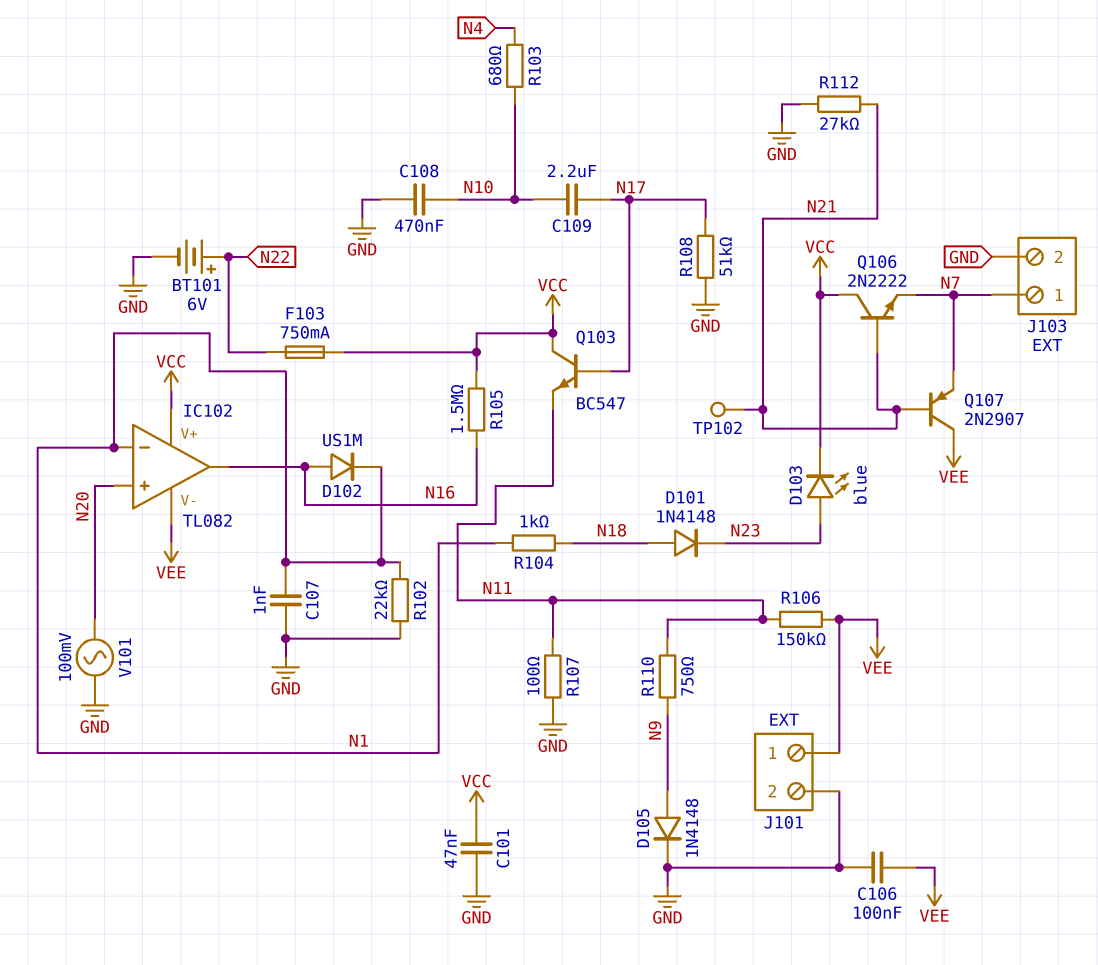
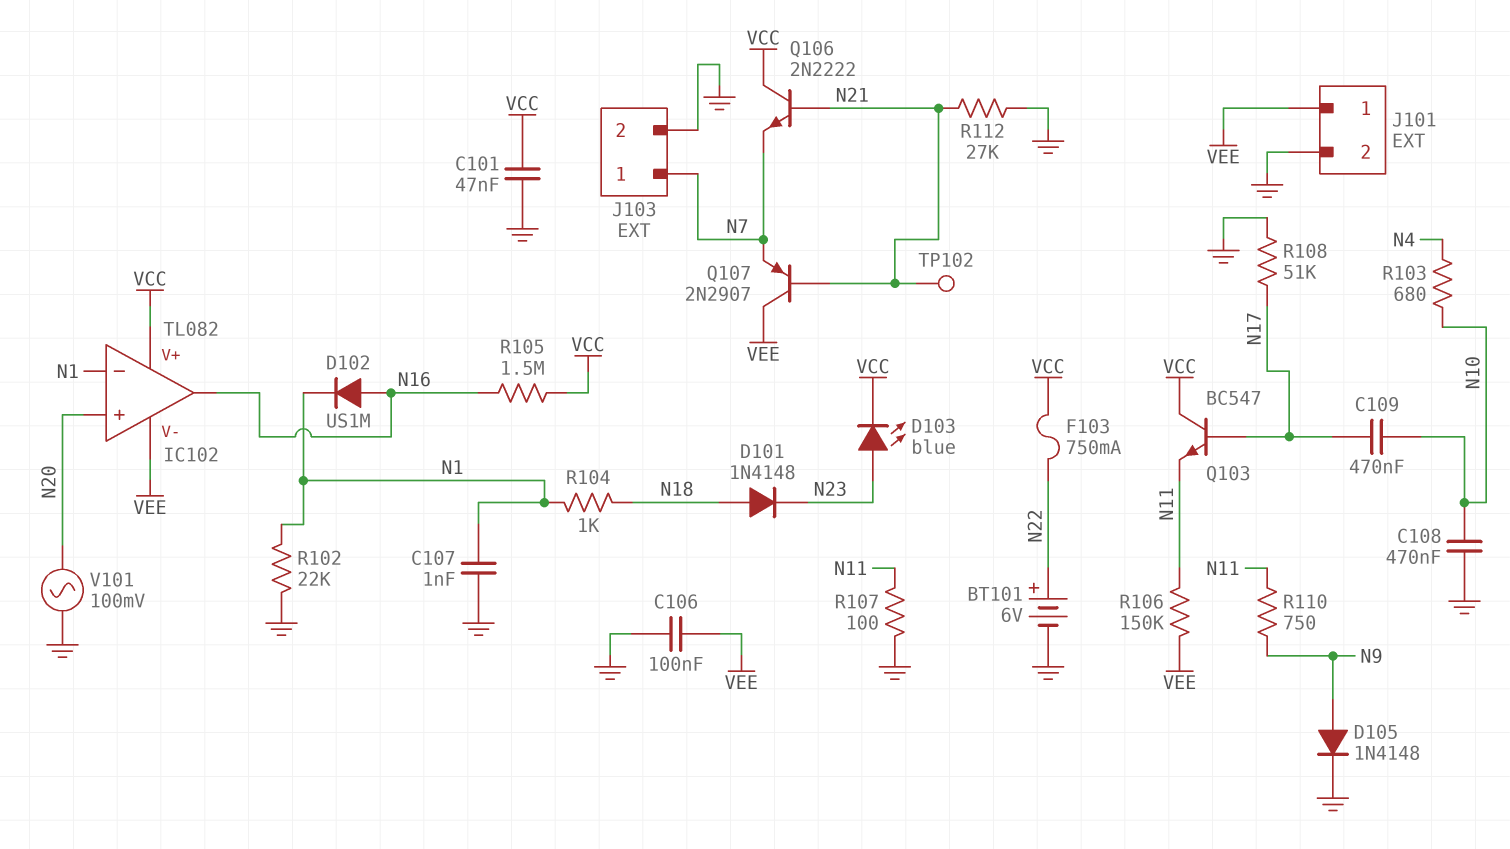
C109: 2.2uF (N10, N17) -> 470nF (N10, N17)

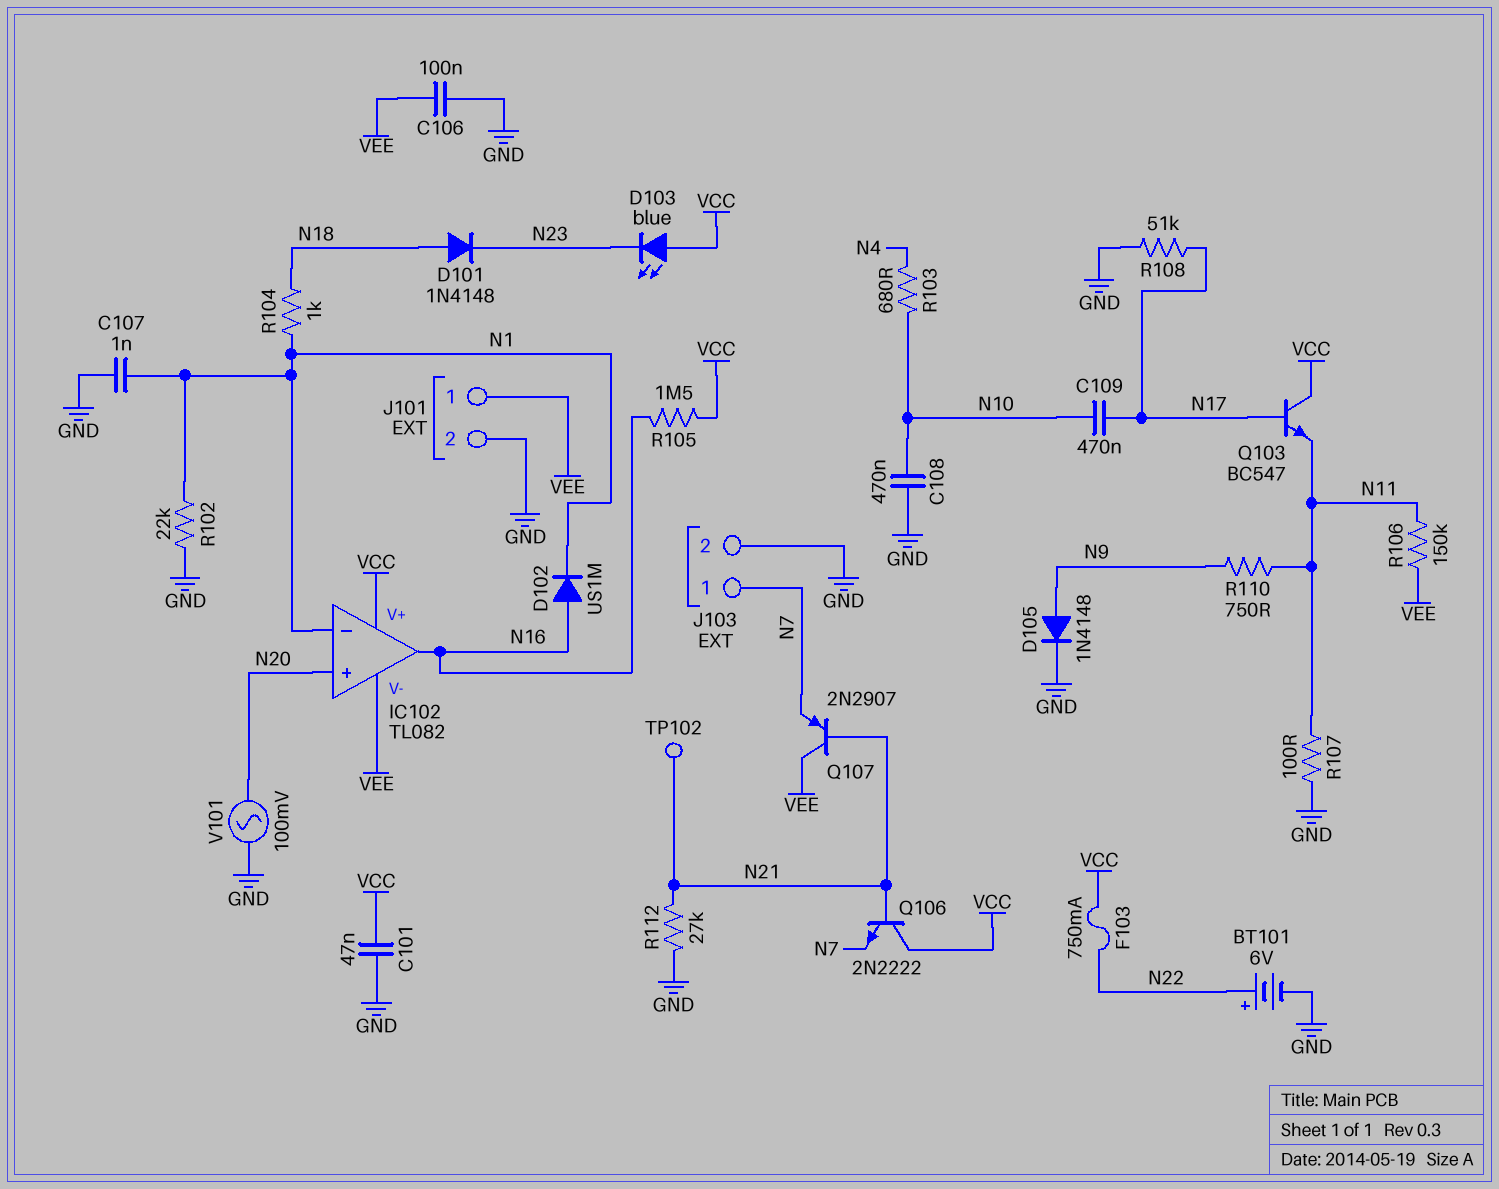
D103: LED blue (A N23, K VCC) -> LED blue (A VCC, K N23)

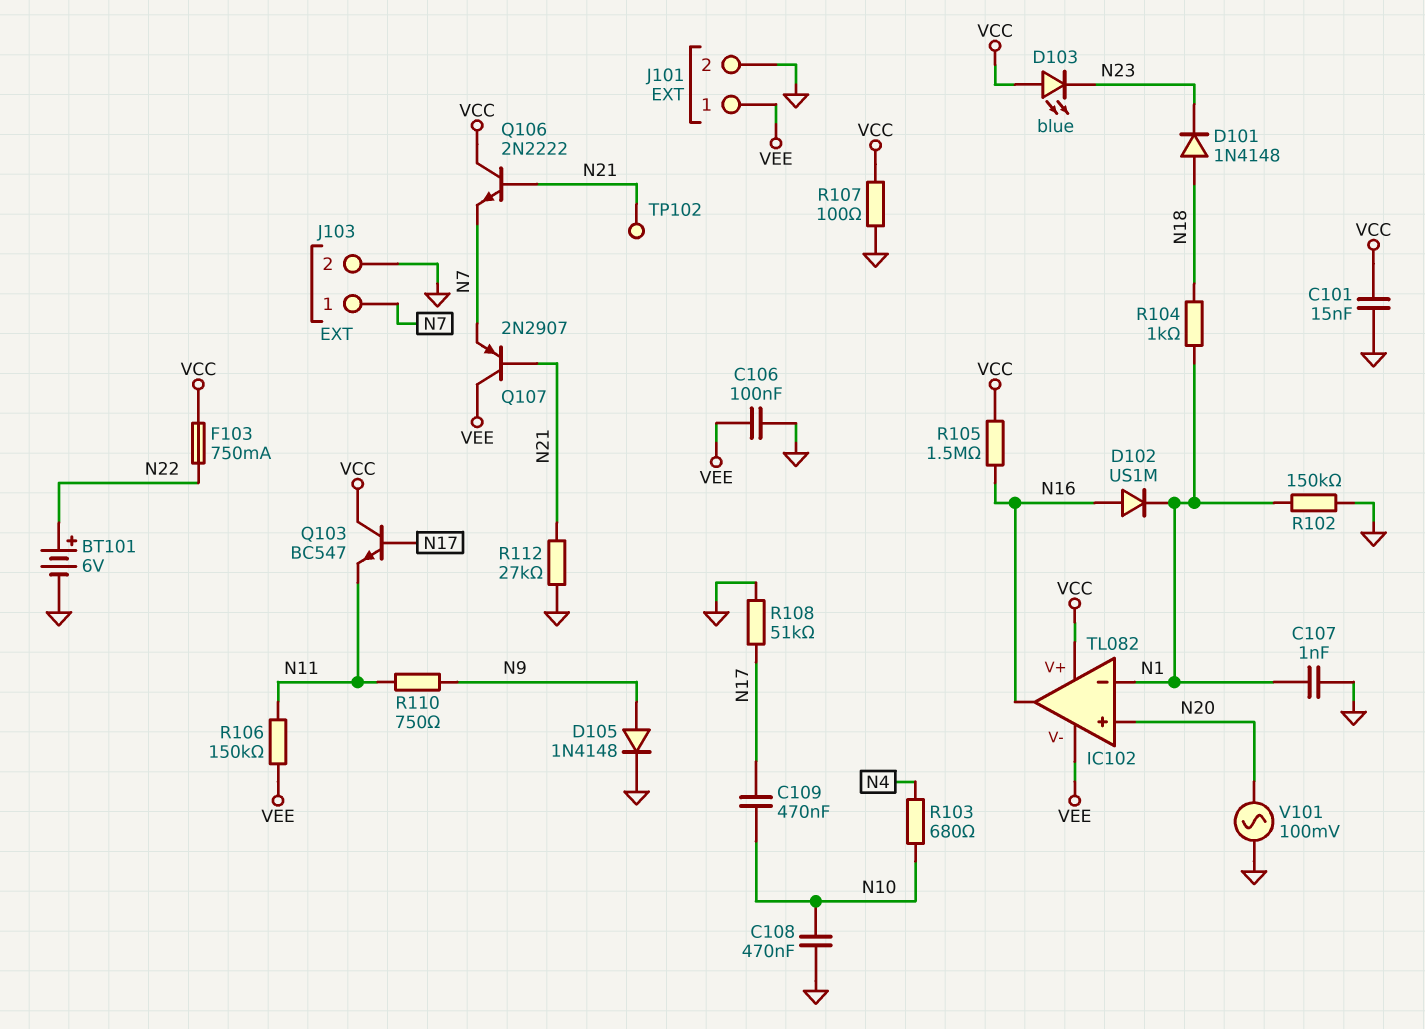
C101: 47nF (GND, VCC) -> 15nF (GND, VCC)
R102: 22k (GND, N1) -> 150k (GND, N1)
R107: 100 (GND, N11) -> 100 (GND, VCC)

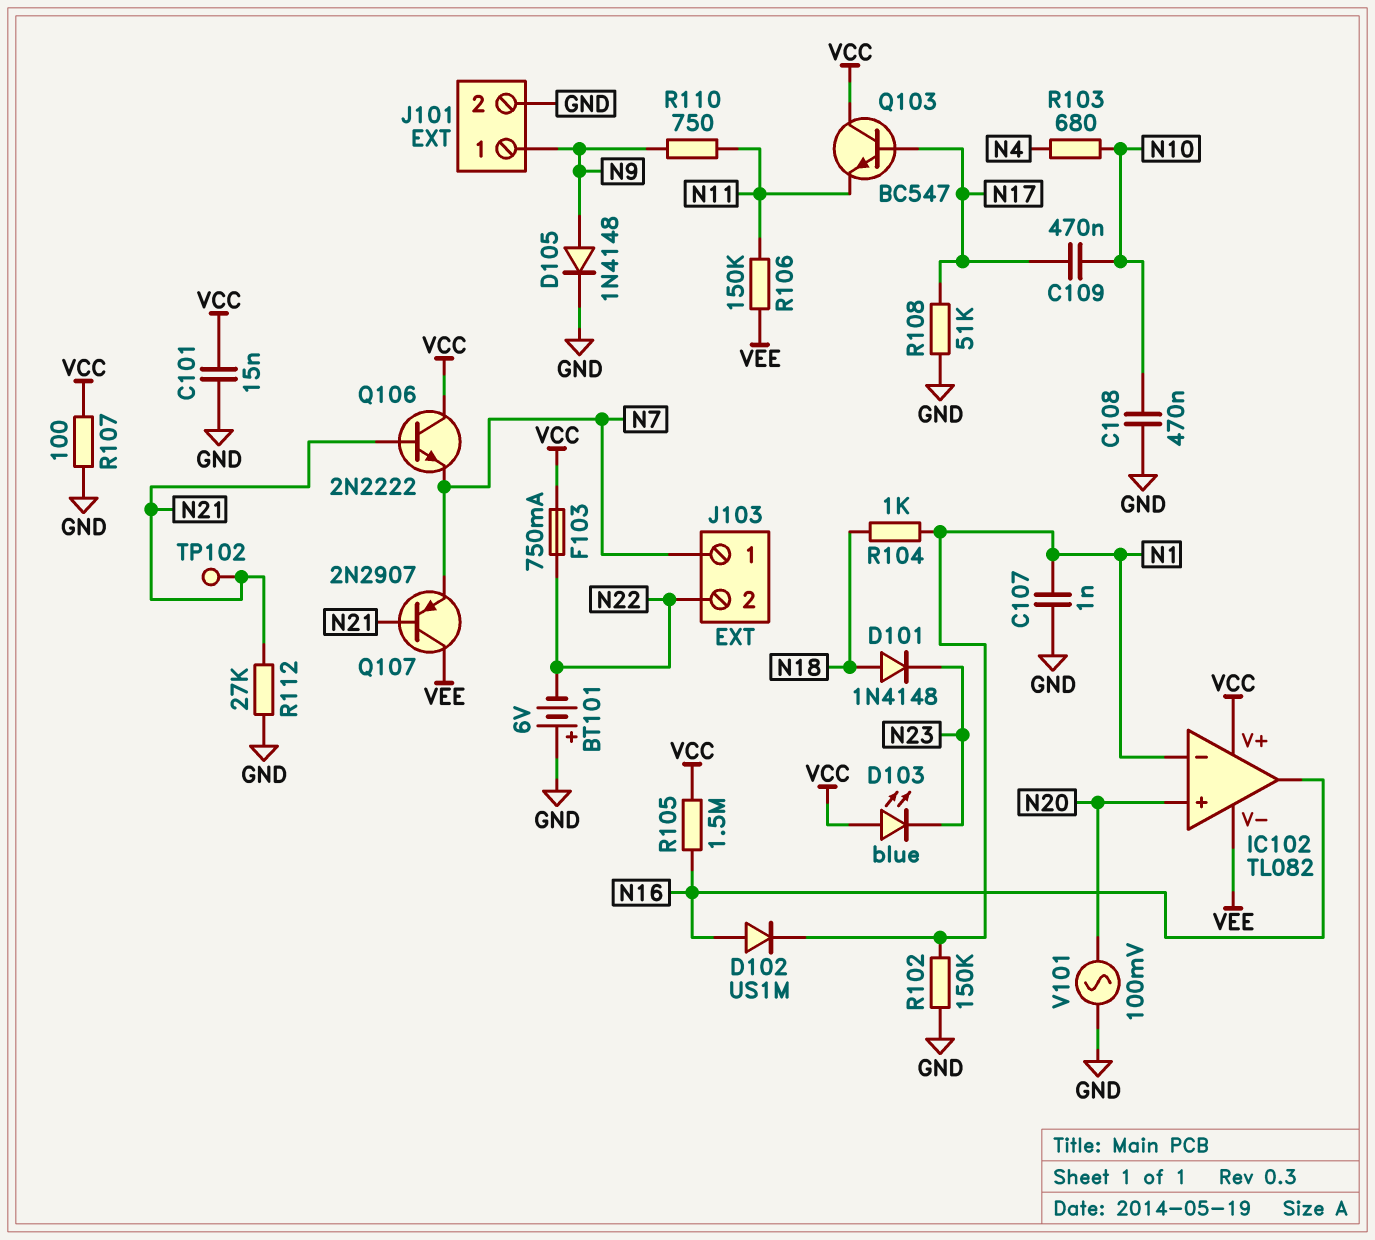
BT101: 6V (plus N22, minus GND) -> 6V (plus GND, minus N22)
C106: 100nF (GND, VEE) -> none
J101 pin 1: VEE -> N9
J103 pin 2: GND -> N22

